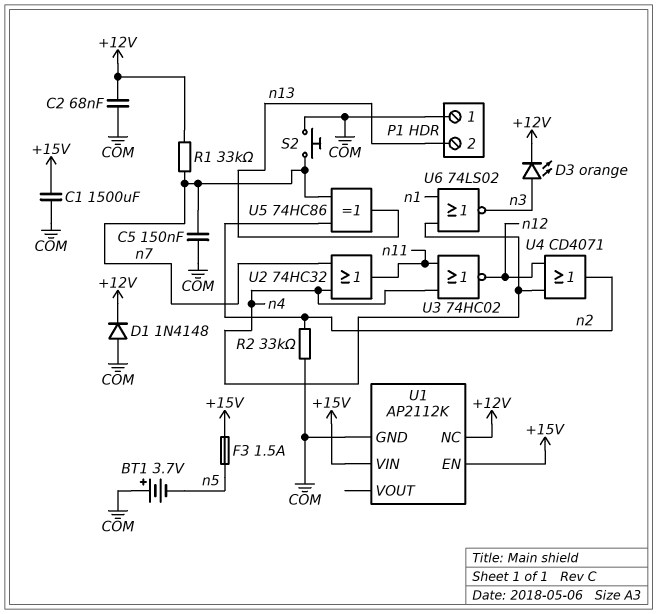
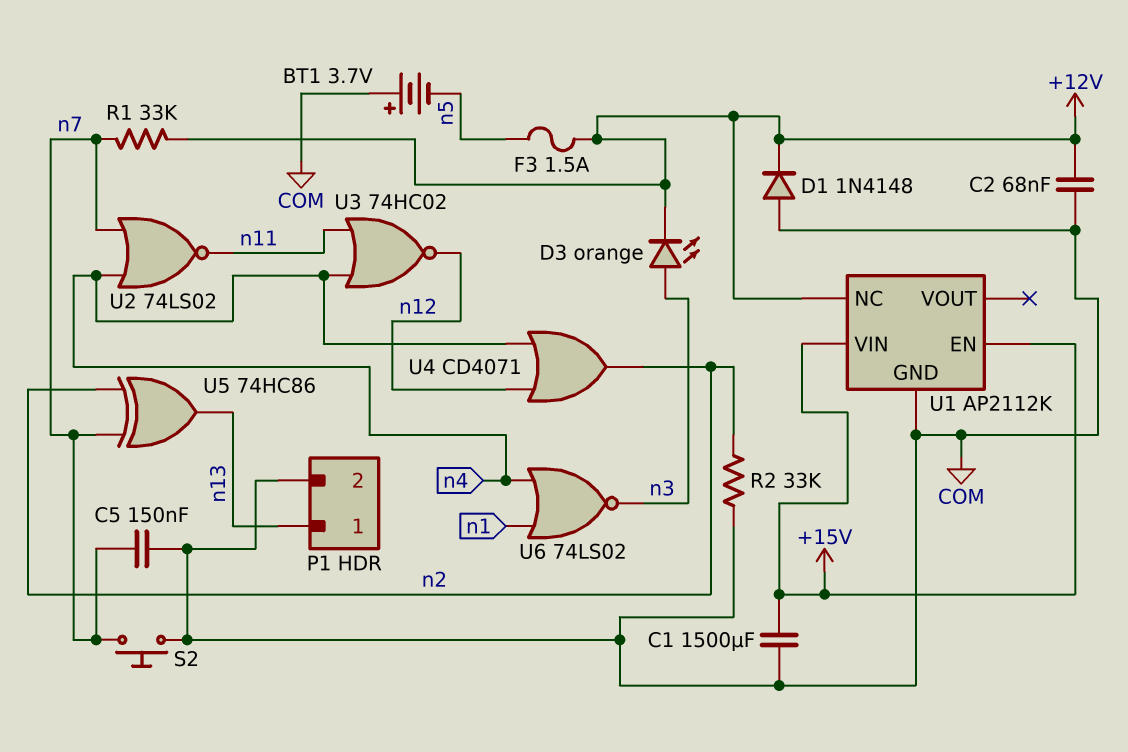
F3: 1.5A (+15V, n5) -> 1.5A (+12V, n5)
P1 pin 1: COM -> n13
P1 pin 2: n13 -> COM
U2: OR 74HC32 (in n4, in n7, out n11) -> NOR 74LS02 (in n4, in n7, out n11)

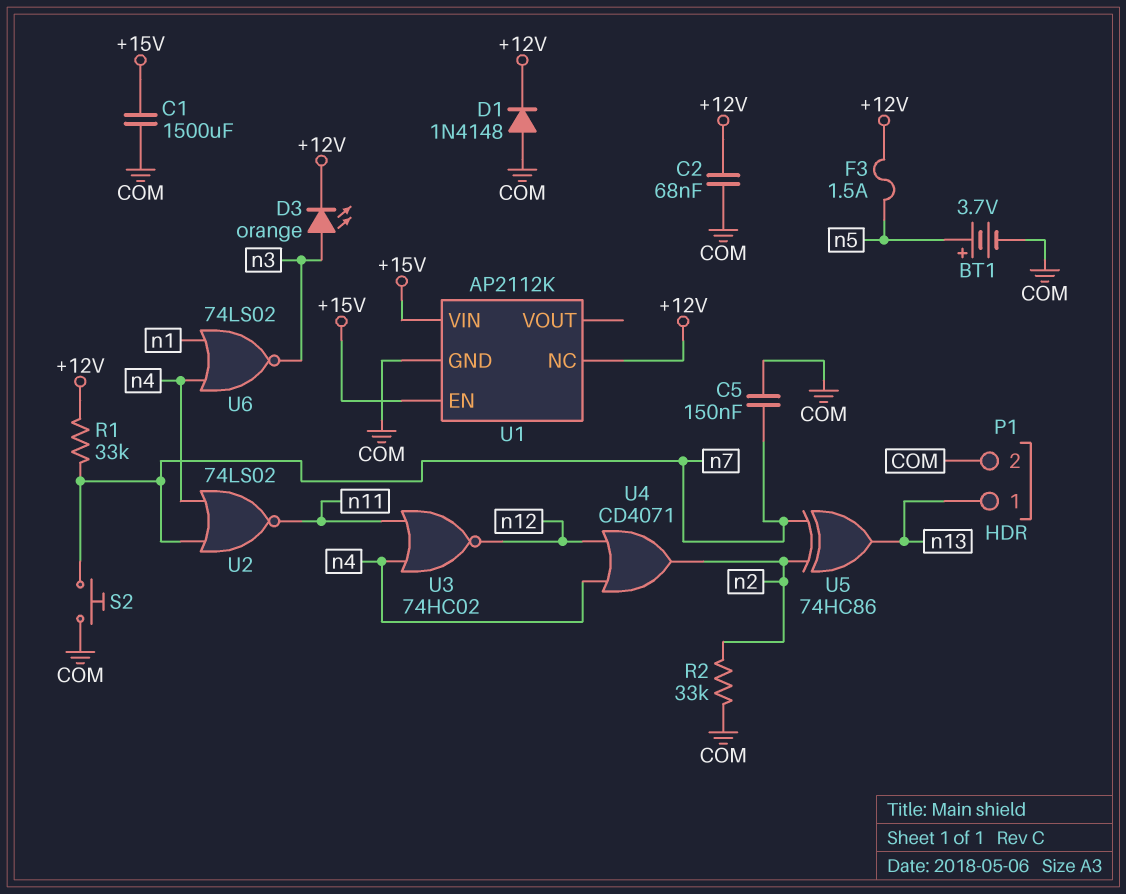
BT1: 3.7V (plus COM, minus n5) -> 3.7V (plus n5, minus COM)

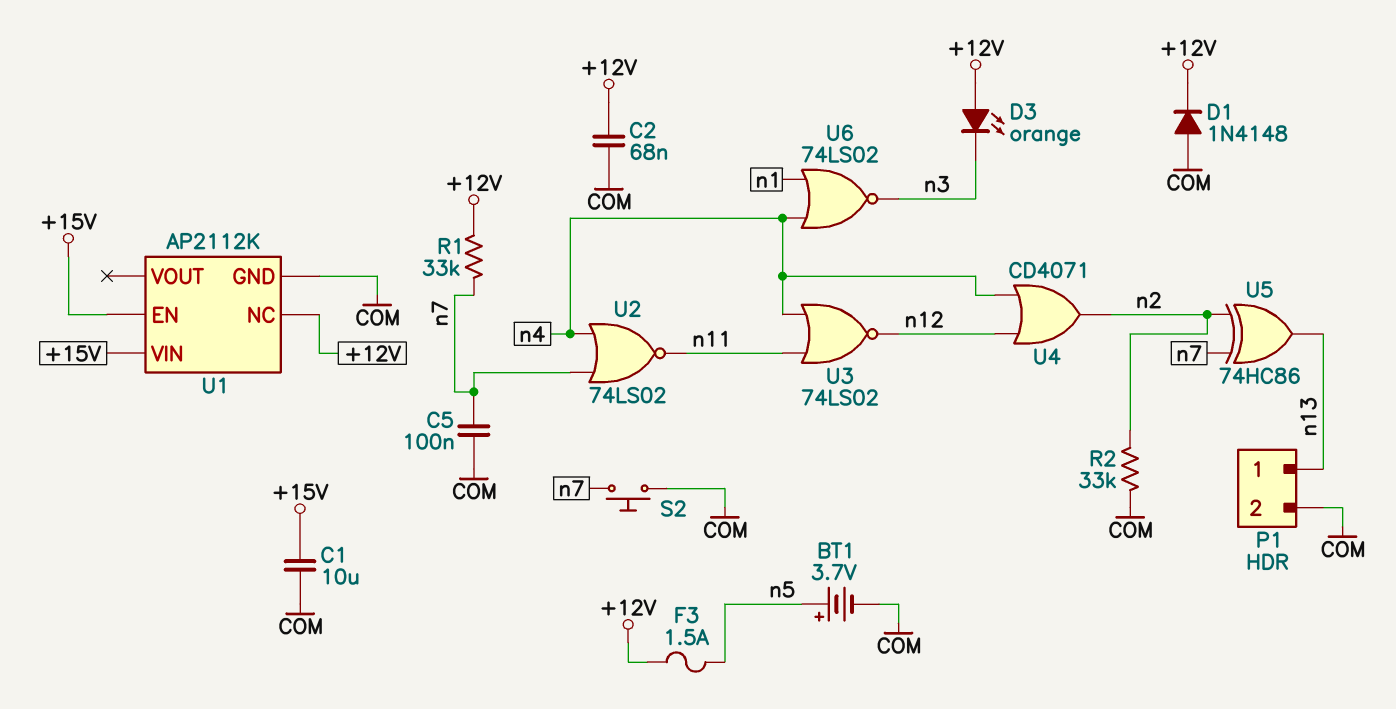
C1: 1500uF (+15V, COM) -> 10uF (+15V, COM)
C5: 150nF (COM, n7) -> 100nF (COM, n7)
D3: LED orange (A n3, K +12V) -> LED orange (A +12V, K n3)
U3: NOR 74HC02 (in n4, in n11, out n12) -> NOR 74LS02 (in n4, in n11, out n12)

